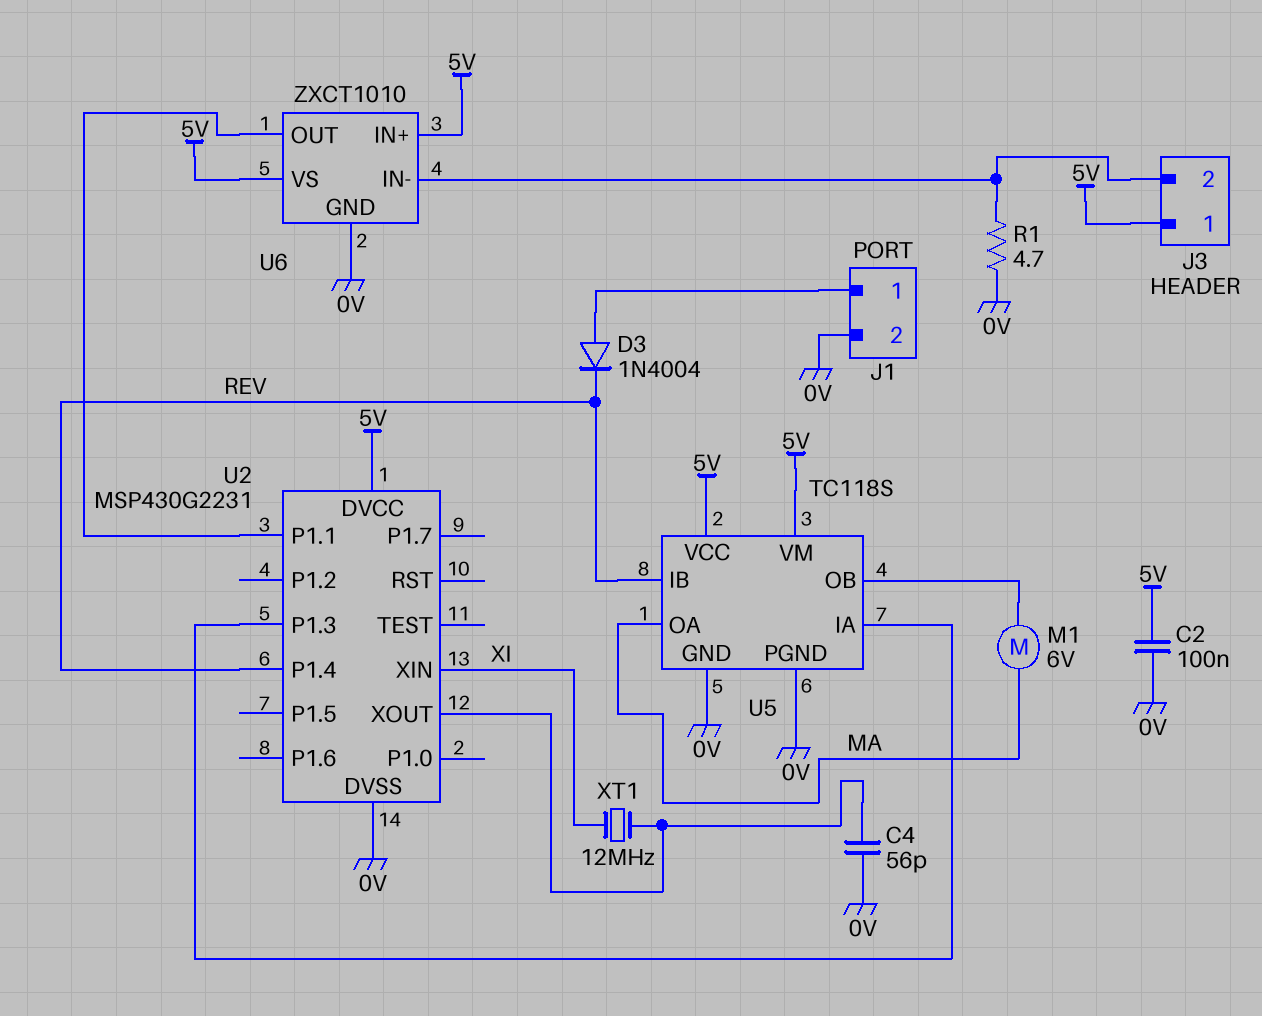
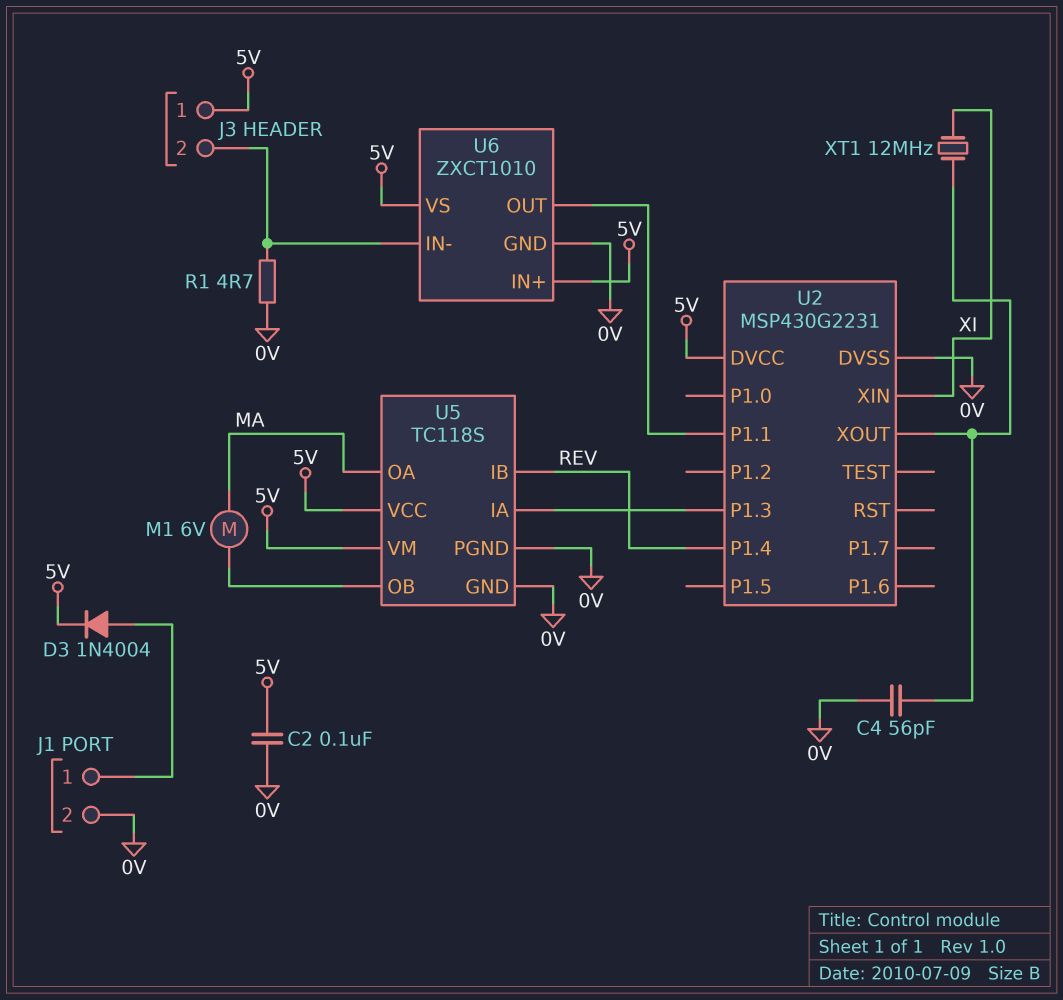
D3: diode 1N4004 (A J1/1, K REV) -> diode 1N4004 (A J1/1, K 5V)

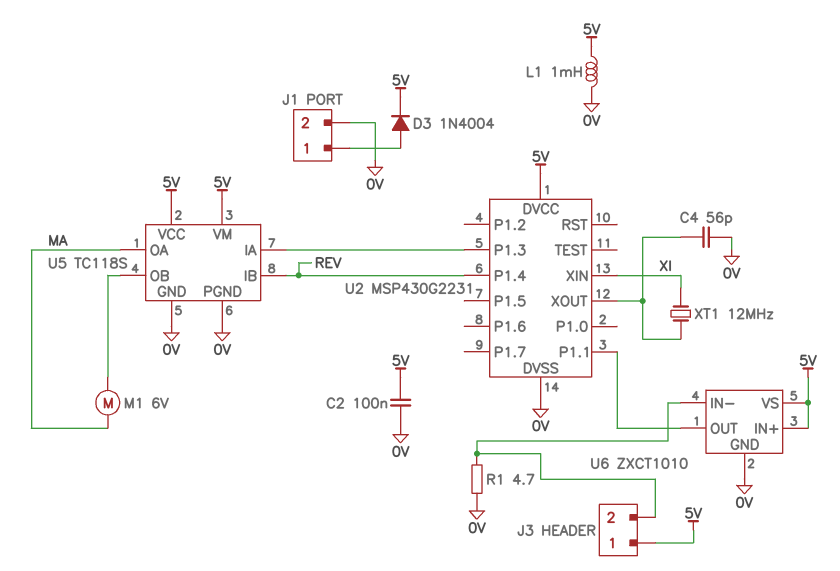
L1: none -> 1mH (0V, 5V)

